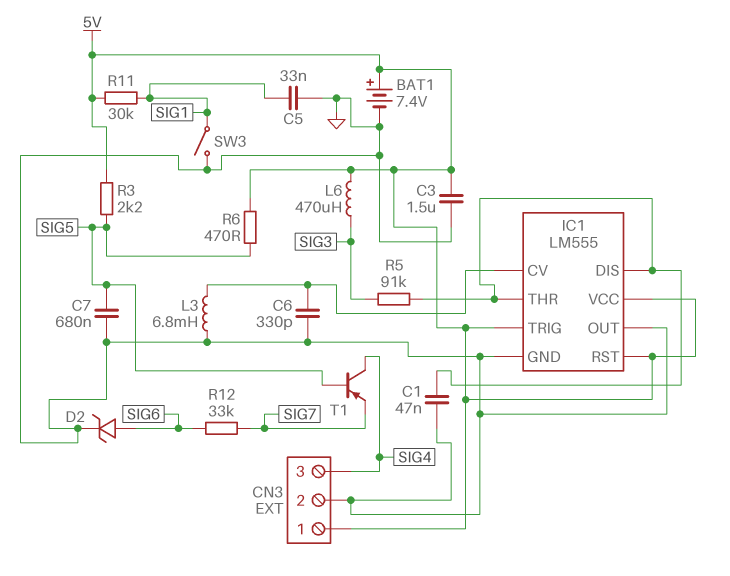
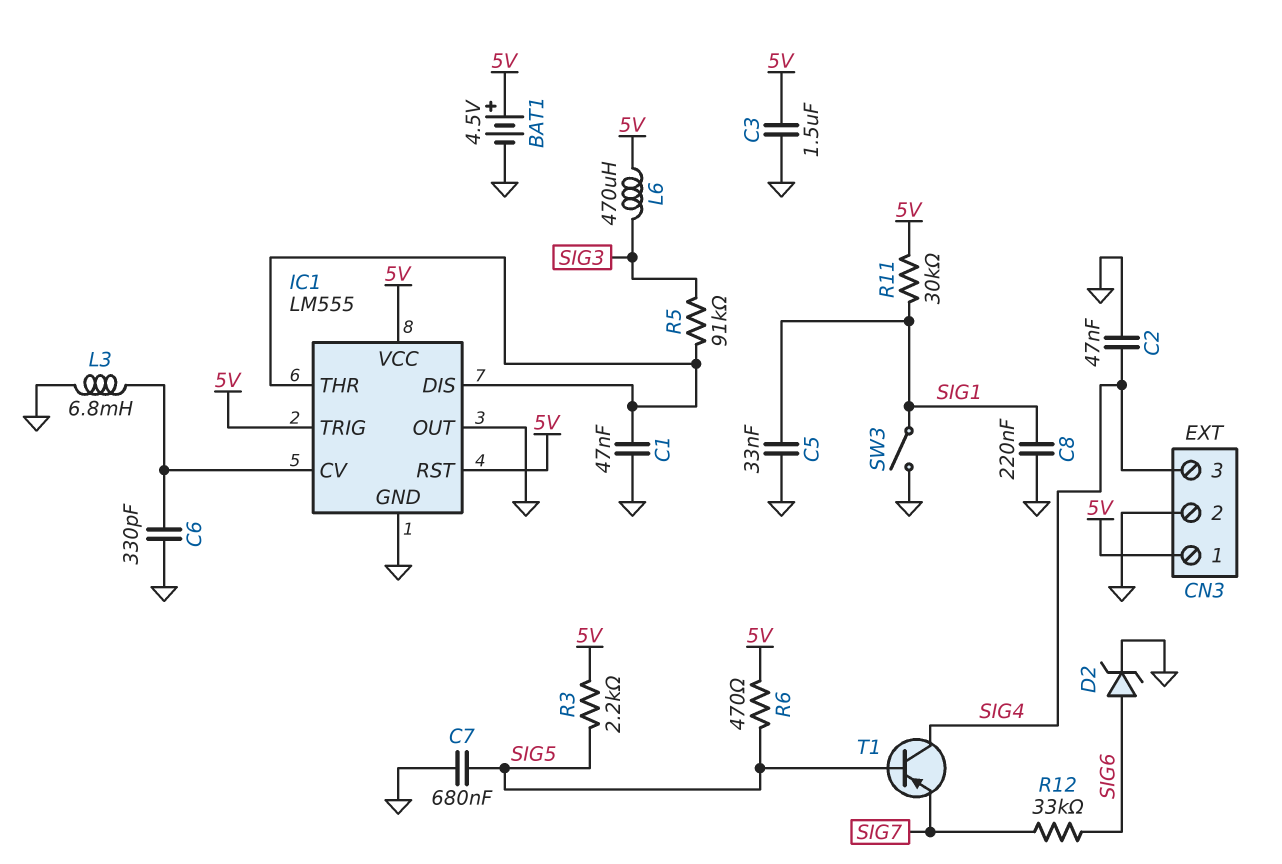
BAT1: 7.4V (plus 5V, minus GND) -> 4.5V (plus 5V, minus GND)
C2: none -> 47nF (GND, SIG4)
C8: none -> 220nF (GND, SIG1)

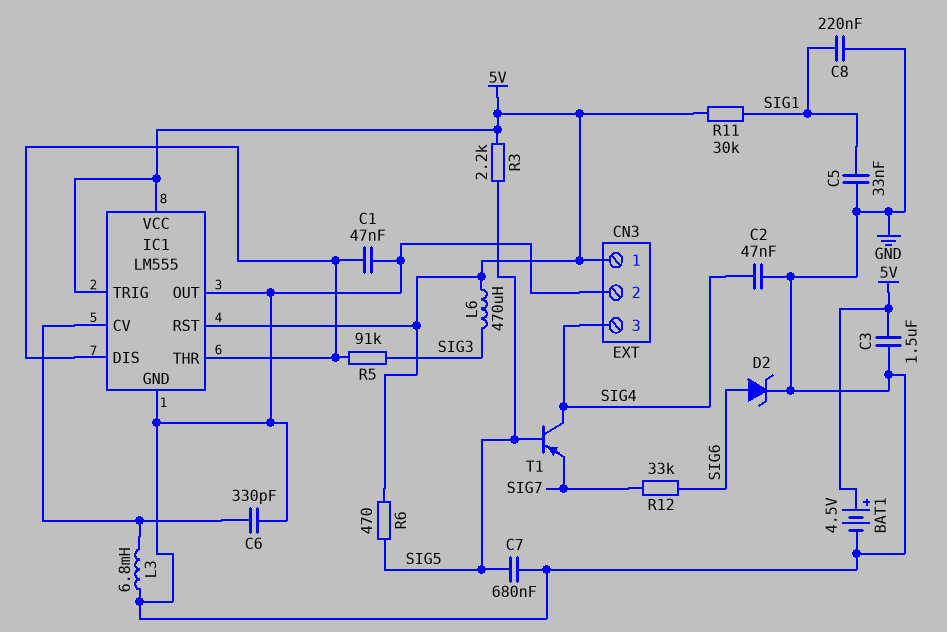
SW3: switch (GND, SIG1) -> none

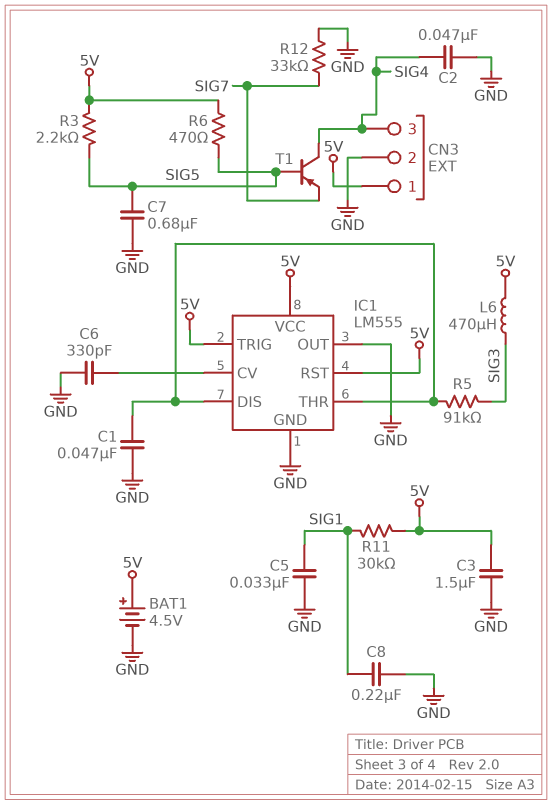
D2: zener (A SIG6, K GND) -> none
L3: 6.8mH (GND, IC1/CV) -> none
R12: 33k (SIG6, SIG7) -> 33k (GND, SIG7)

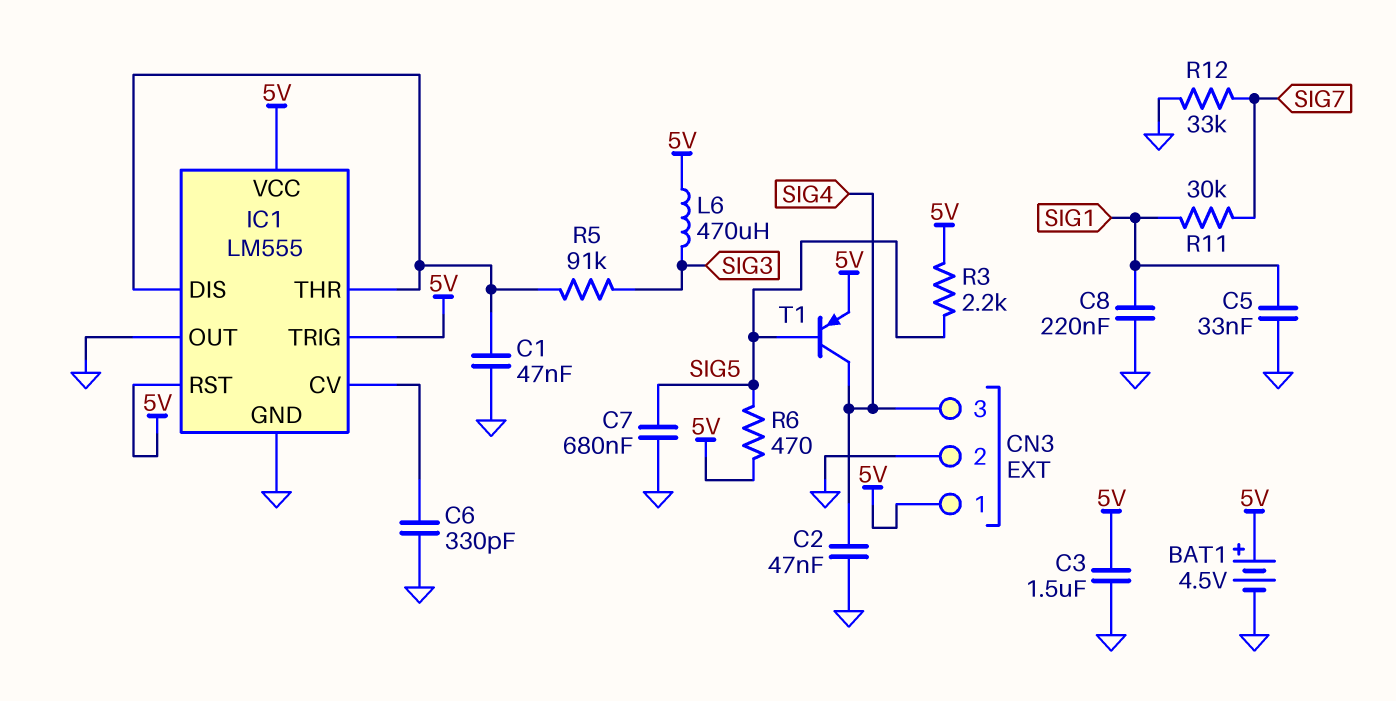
R11: 30k (5V, SIG1) -> 30k (SIG1, SIG7)
T1: PNP (B SIG5, C SIG4, E SIG7) -> PNP (B SIG5, C SIG4, E 5V)

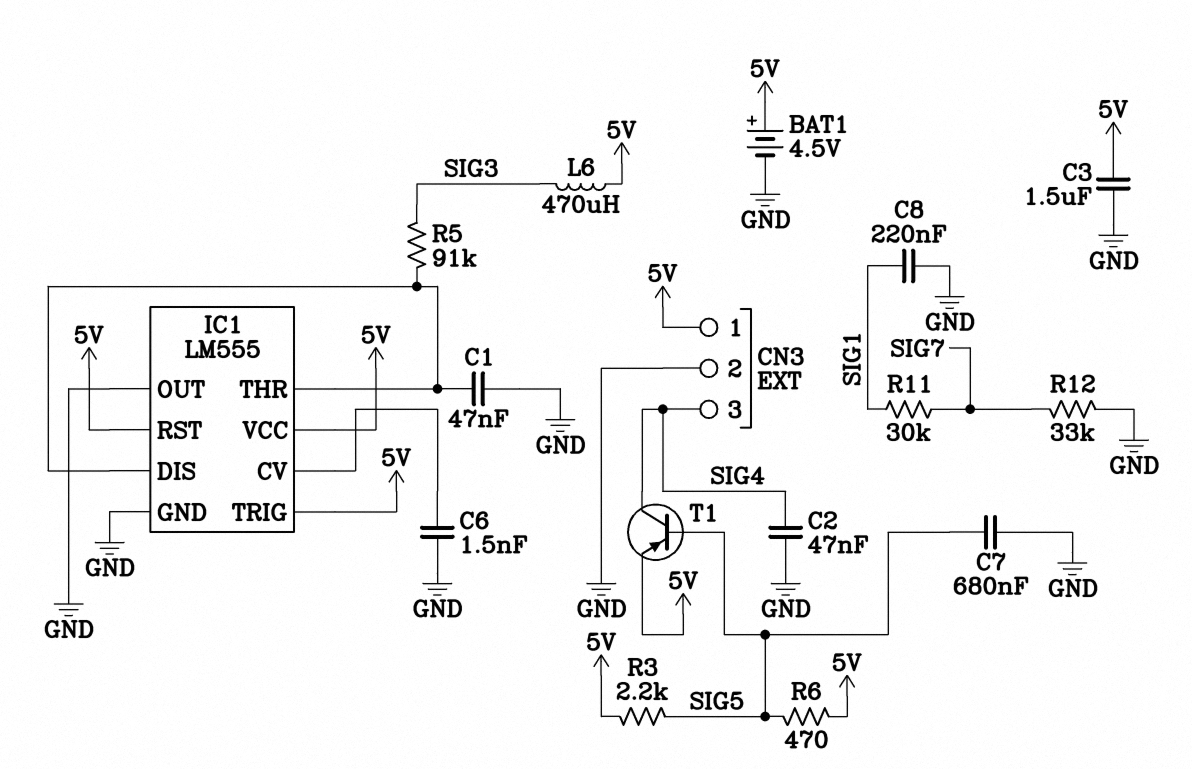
C5: 33nF (GND, SIG1) -> none
C6: 330pF (GND, IC1/CV) -> 1.5nF (GND, IC1/CV)

